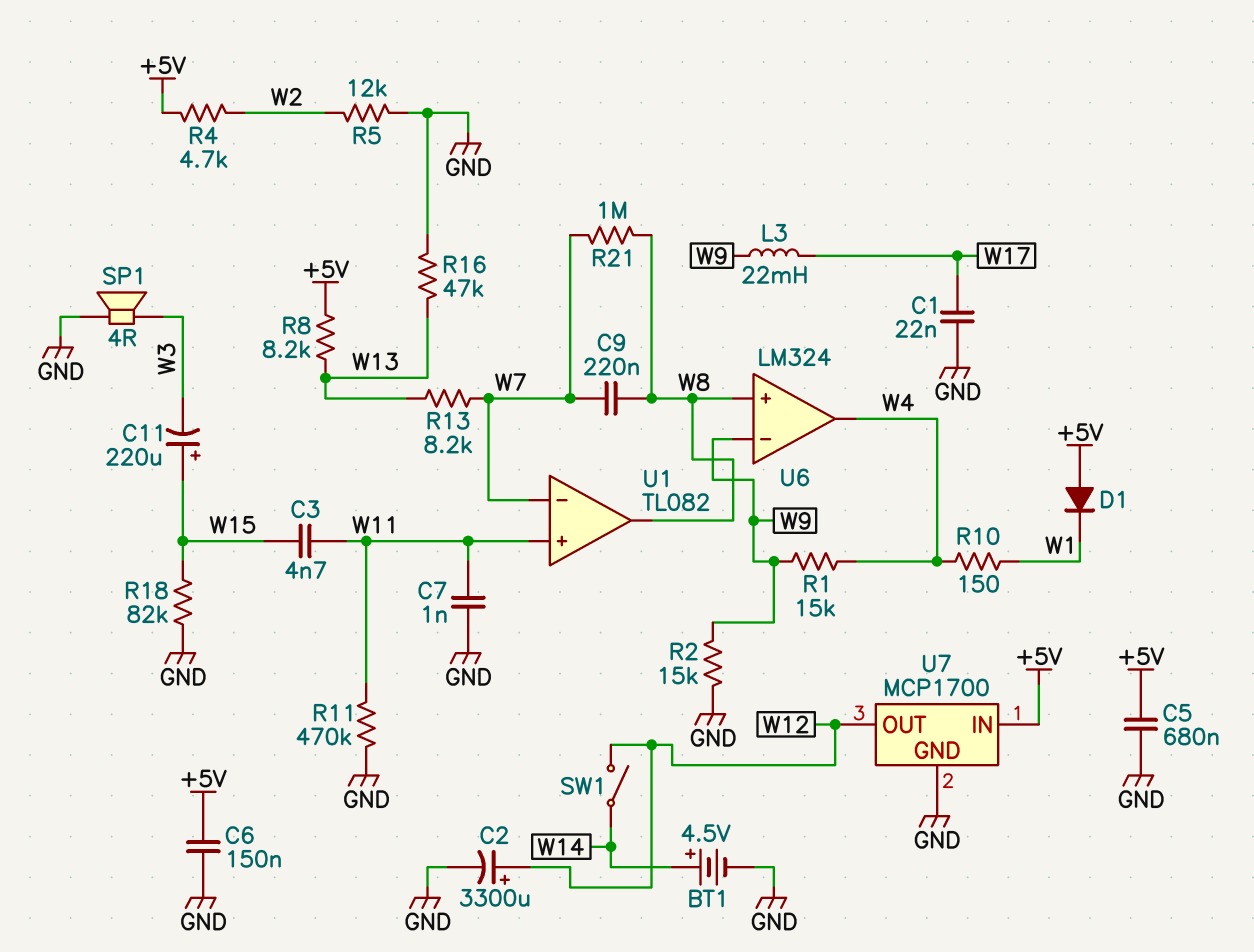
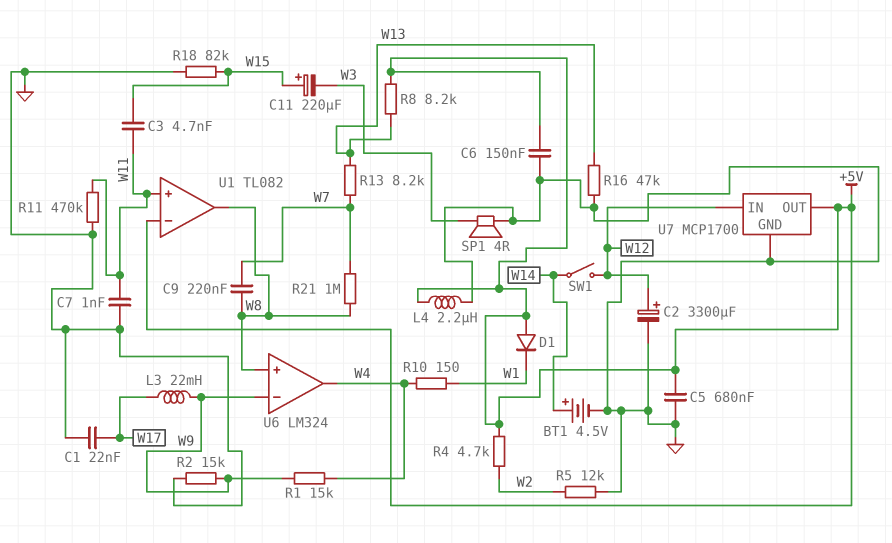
L4: none -> 2.2uH (+5V, GND)
U1 pin in-: W7 -> +5V
U7 pin IN: +5V -> W12
U7 pin OUT: W12 -> +5V

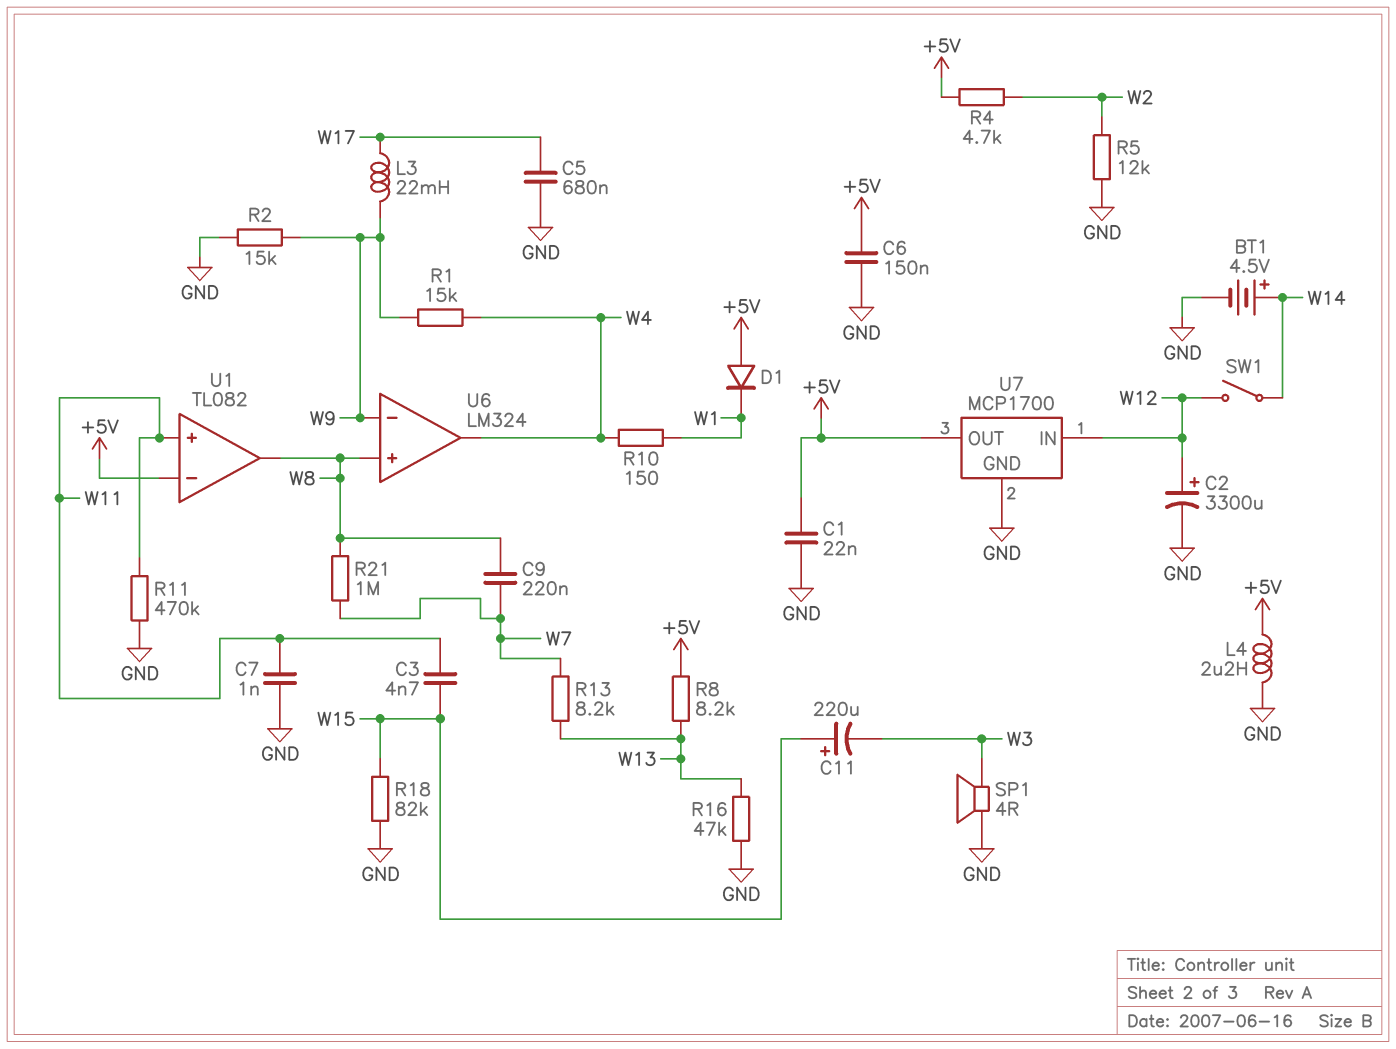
C1: 22nF (GND, W17) -> 22nF (+5V, GND)
C5: 680nF (+5V, GND) -> 680nF (GND, W17)

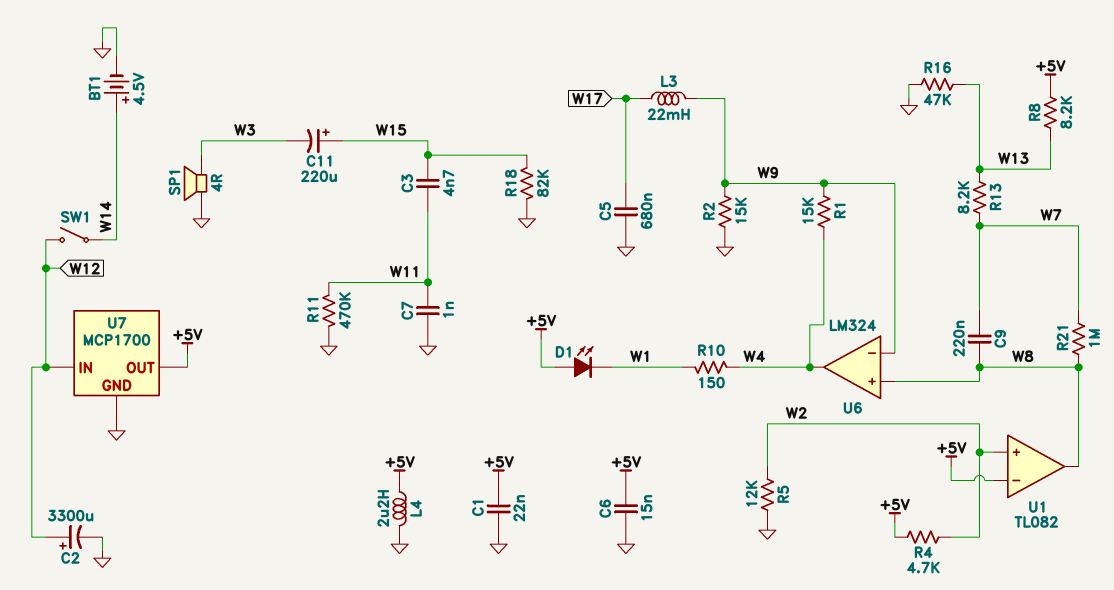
C6: 150nF (+5V, GND) -> 15nF (+5V, GND)
D1: diode (A +5V, K W1) -> LED (A +5V, K W1)
U1 pin in+: W11 -> W2

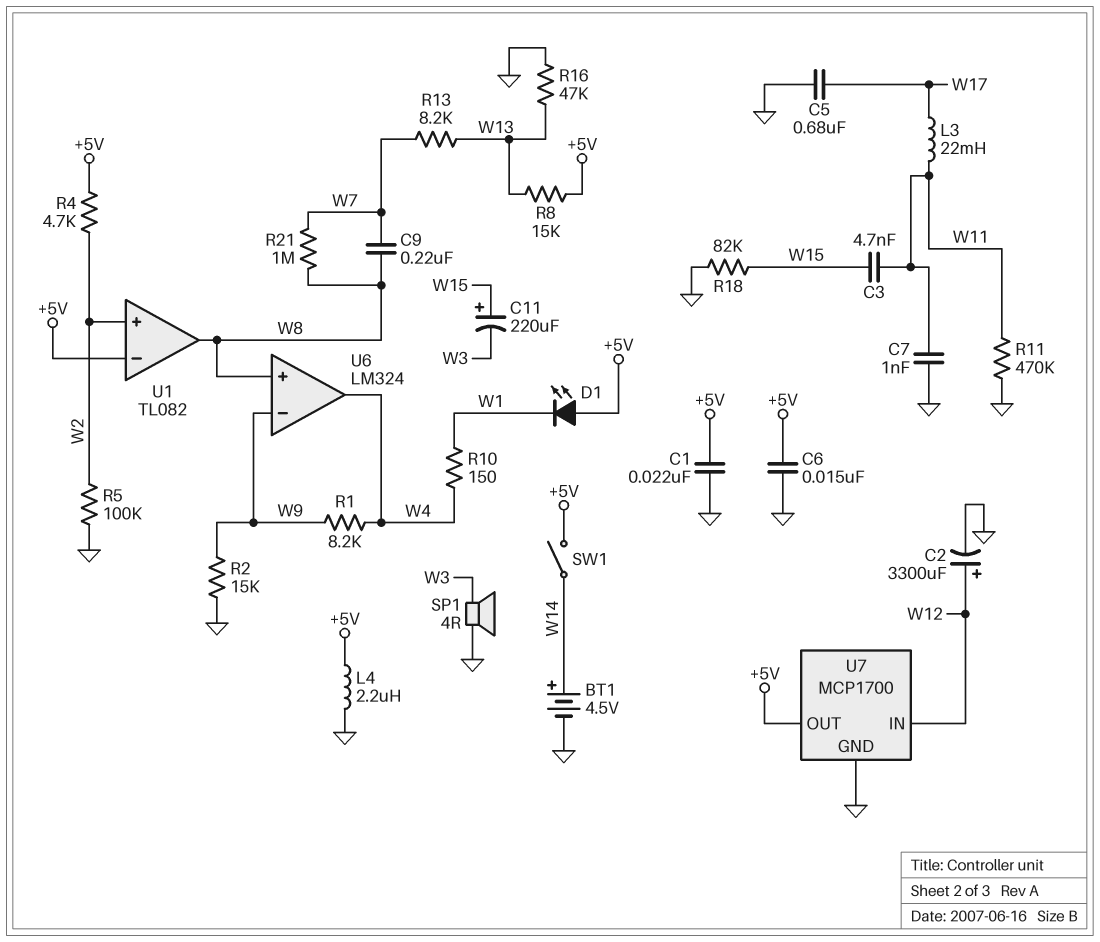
L3: 22mH (W9, W17) -> 22mH (W11, W17)
R1: 15k (W4, W9) -> 8.2k (W4, W9)
R5: 12k (GND, W2) -> 100k (GND, W2)
R8: 8.2k (+5V, W13) -> 15k (+5V, W13)
SW1: switch (W12, W14) -> switch (+5V, W14)

